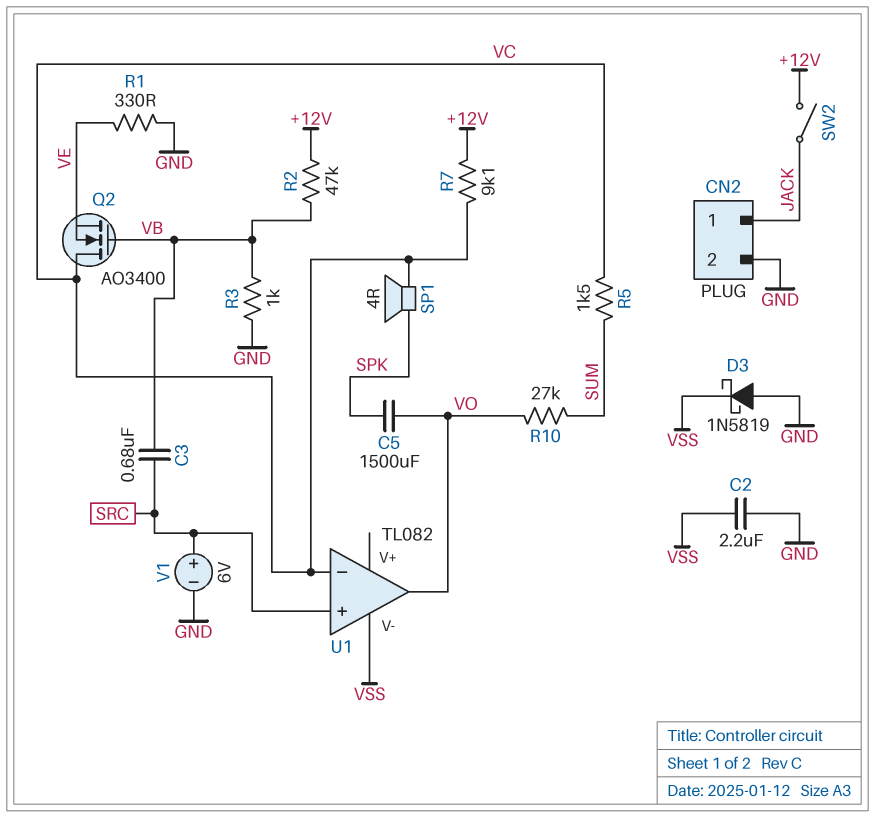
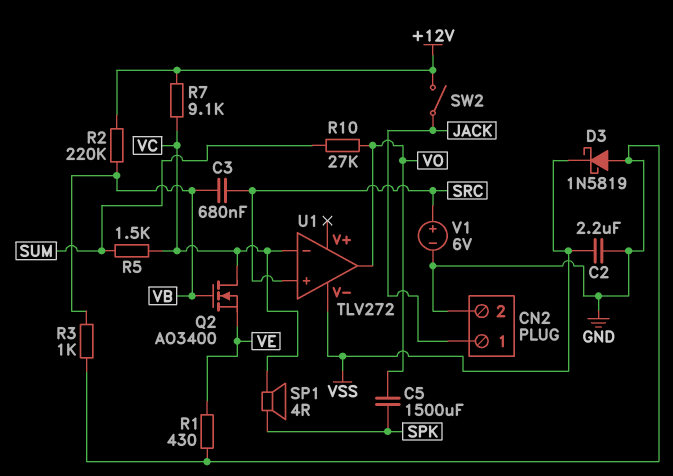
R1: 330 (GND, VE) -> 430 (GND, VE)
R2: 47k (+12V, VB) -> 220k (+12V, VB)
U1: TL082 -> TLV272

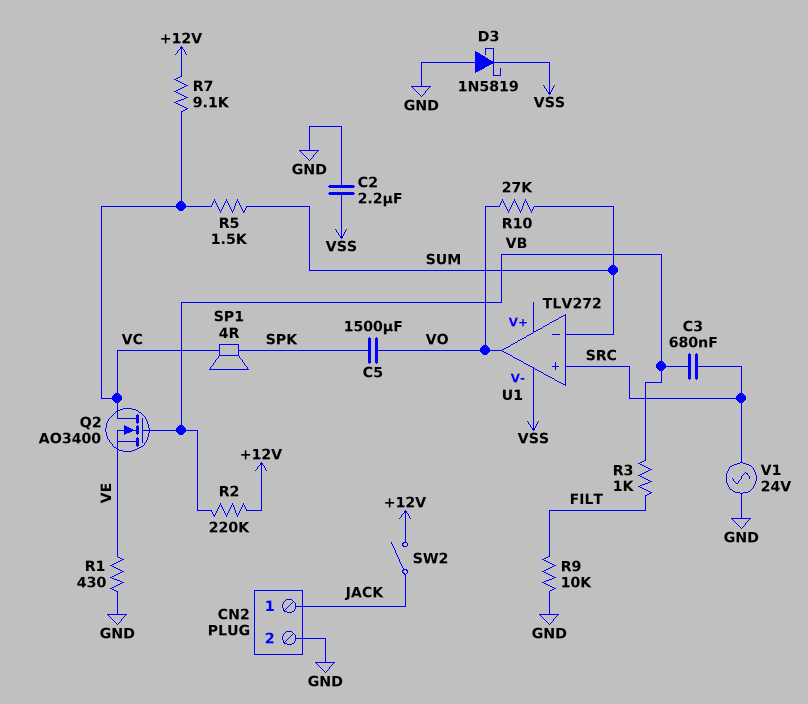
R3: 1k (GND, VB) -> 1k (FILT, VB)
R9: none -> 10k (FILT, GND)
U1 pin in-: VC -> SUM
V1: 6V (plus SRC, minus GND) -> AC 24V (GND, SRC)

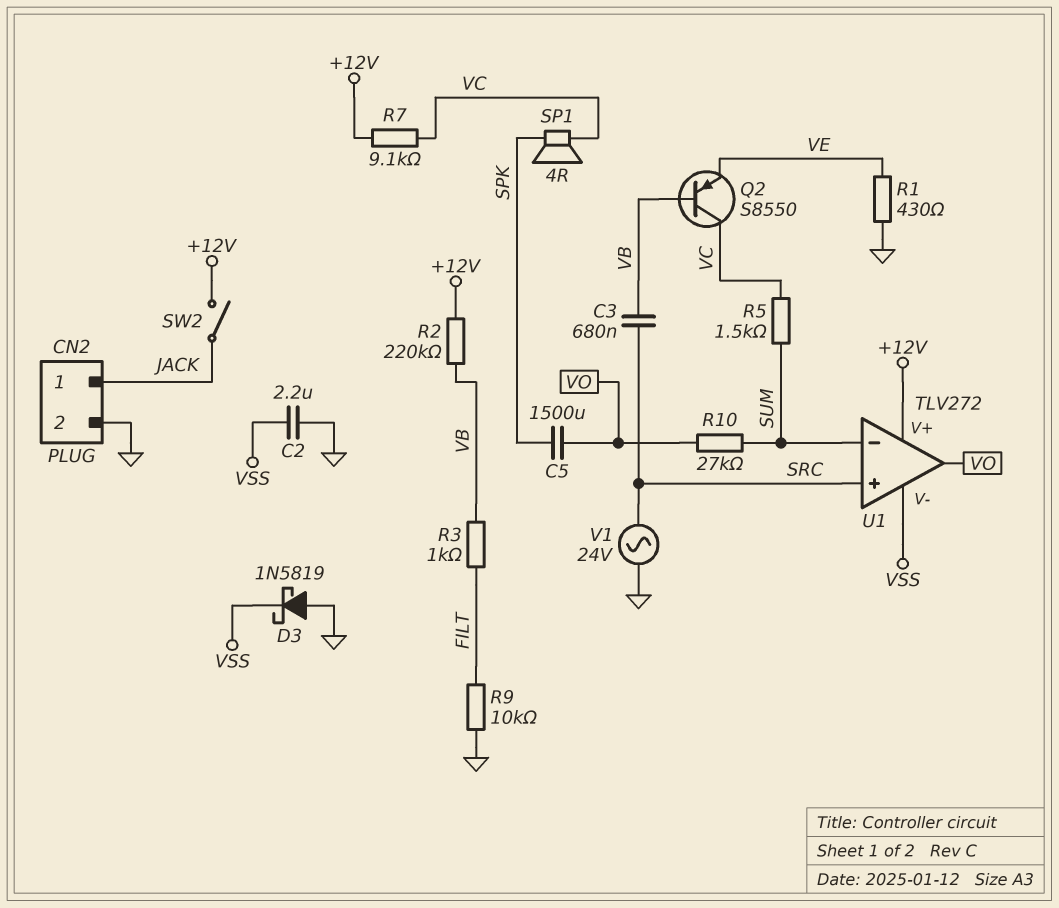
Q2: NMOS AO3400 (G VB, D VC, S VE) -> PNP S8550 (B VB, C VC, E VE)
U1 pin V+: none -> +12V

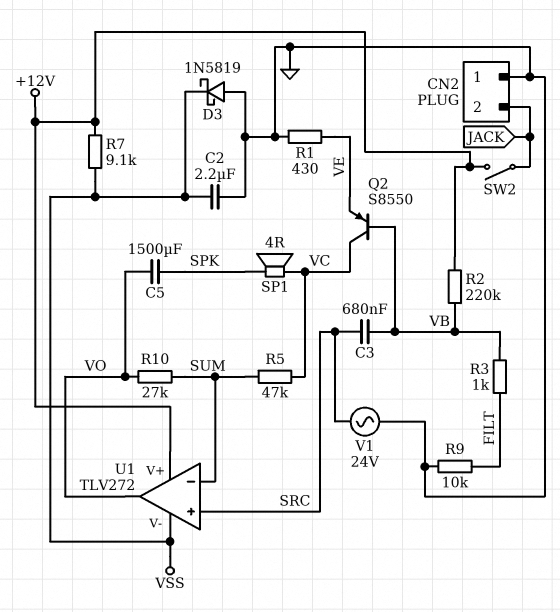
CN2 pin 1: JACK -> GND
CN2 pin 2: GND -> JACK
R5: 1.5k (SUM, VC) -> 47k (SUM, VC)
R7: 9.1k (+12V, VC) -> 9.1k (+12V, VSS)

